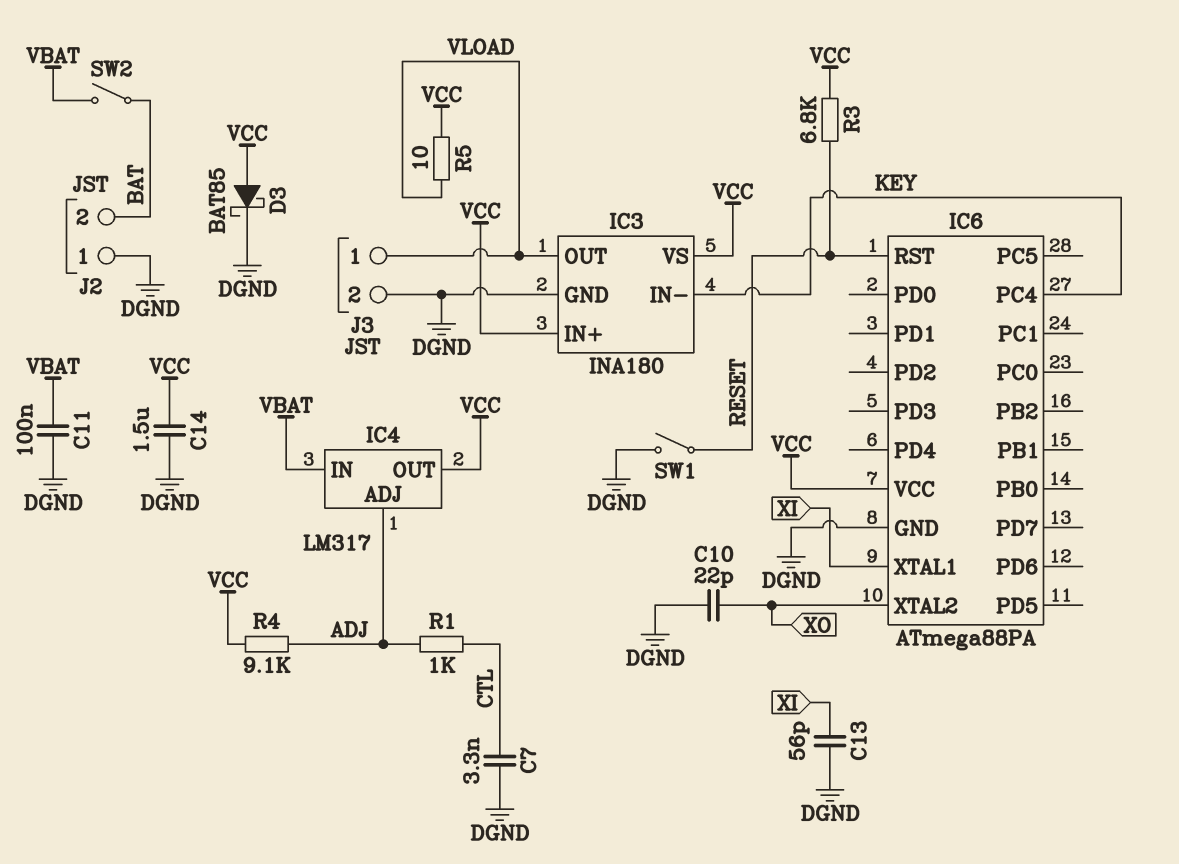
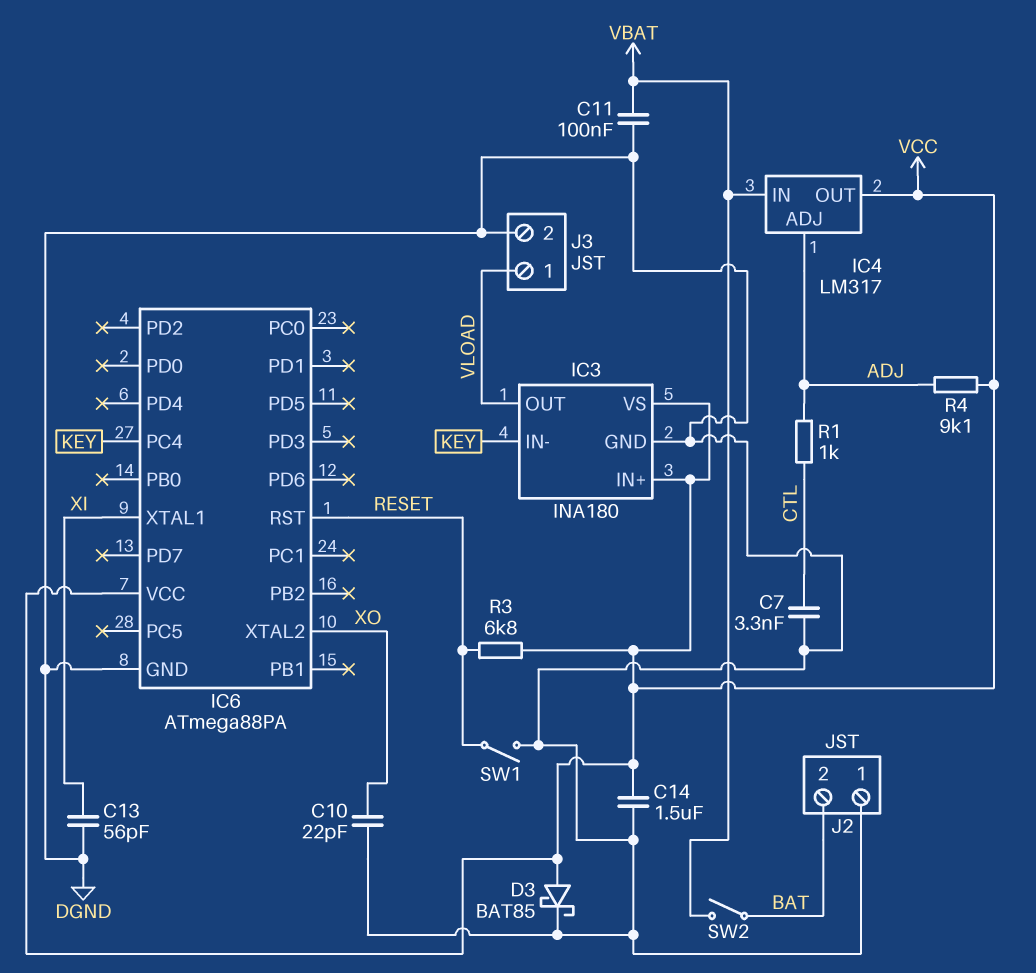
R5: 10 (VCC, VLOAD) -> none

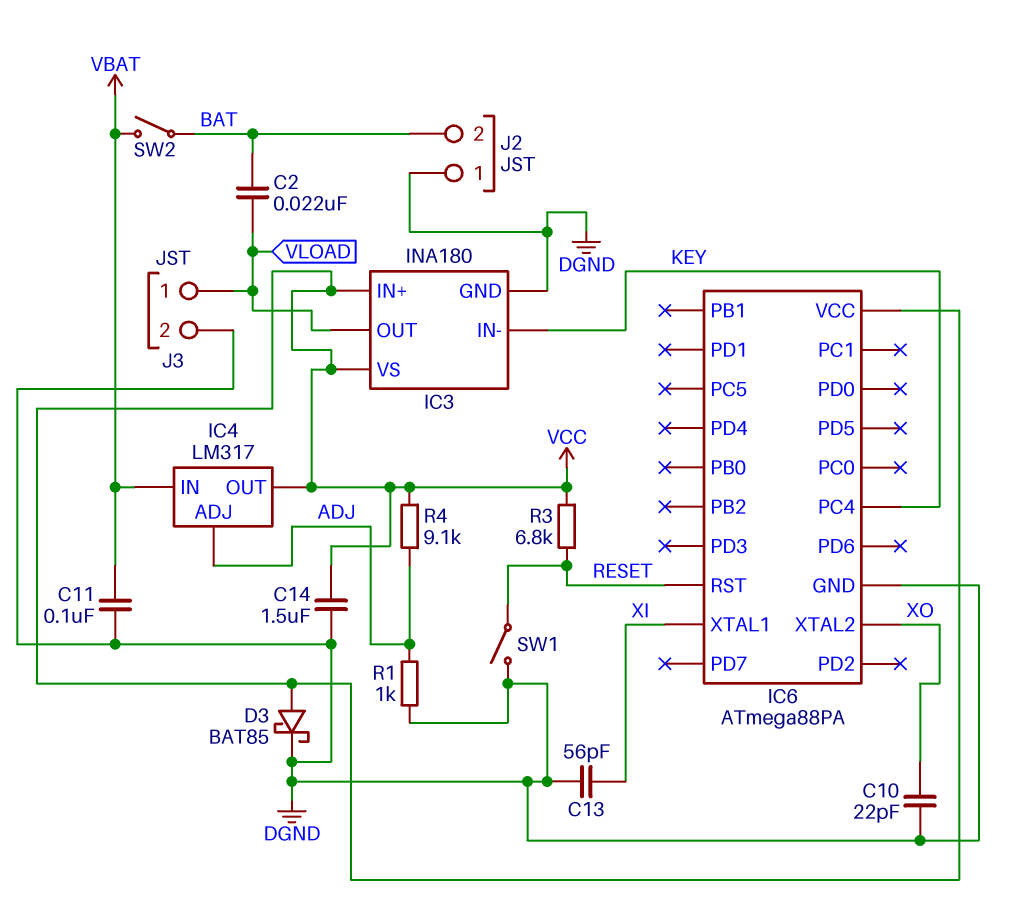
C2: none -> 22nF (BAT, VLOAD)
C7: 3.3nF (CTL, DGND) -> none
R1: 1k (ADJ, CTL) -> 1k (ADJ, DGND)

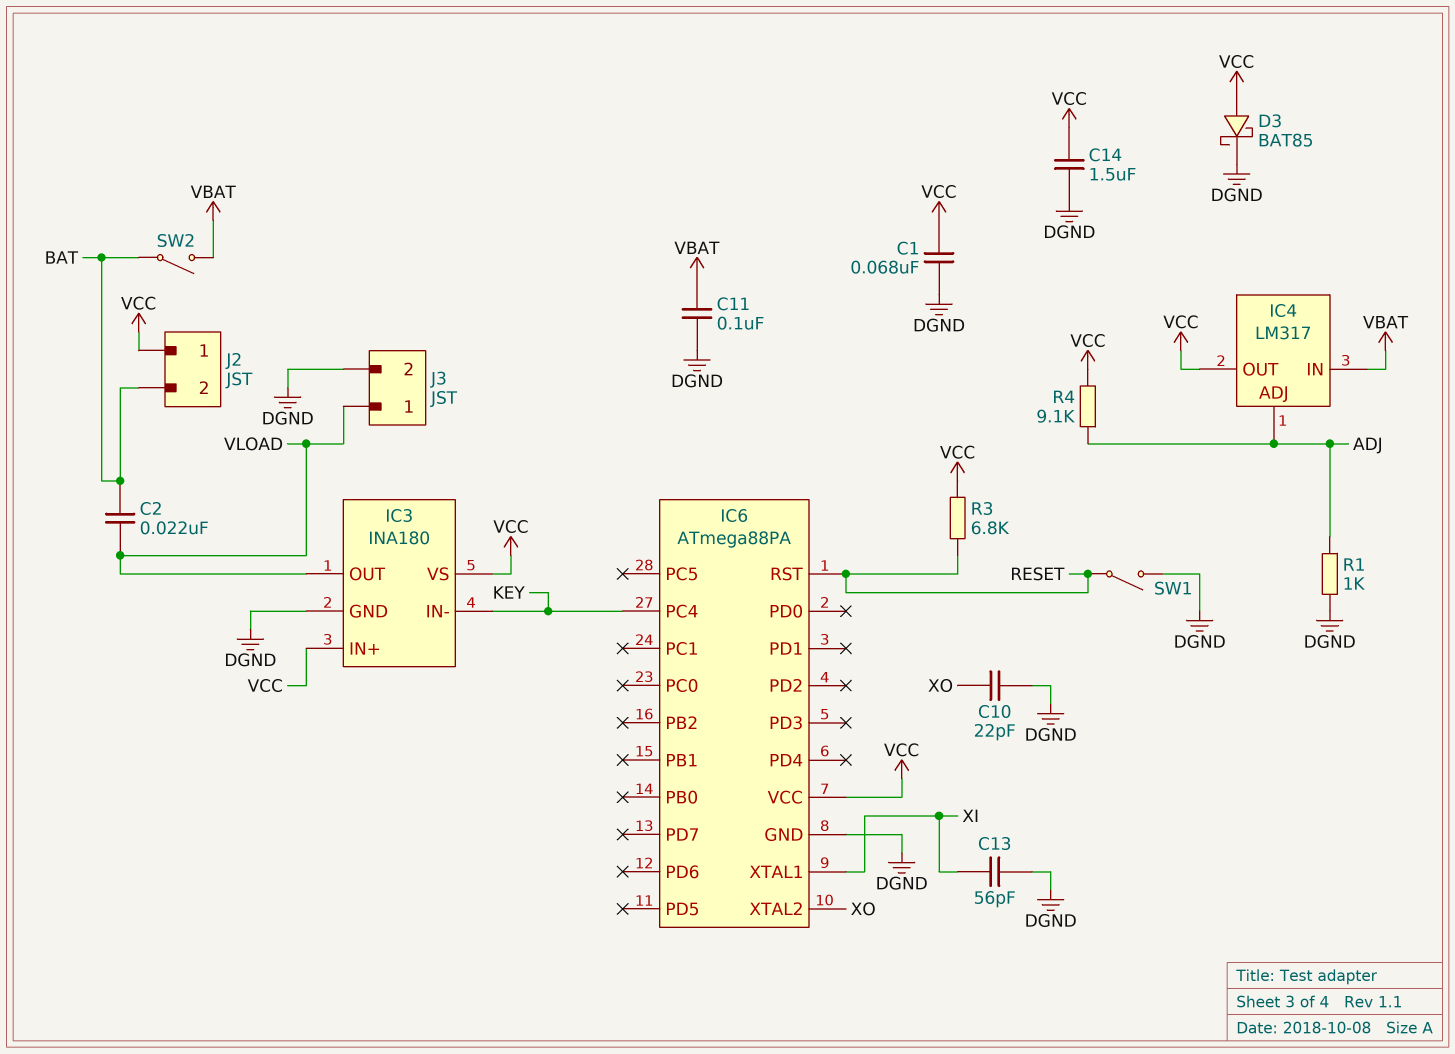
C1: none -> 68nF (DGND, VCC)
J2 pin 1: DGND -> VCC

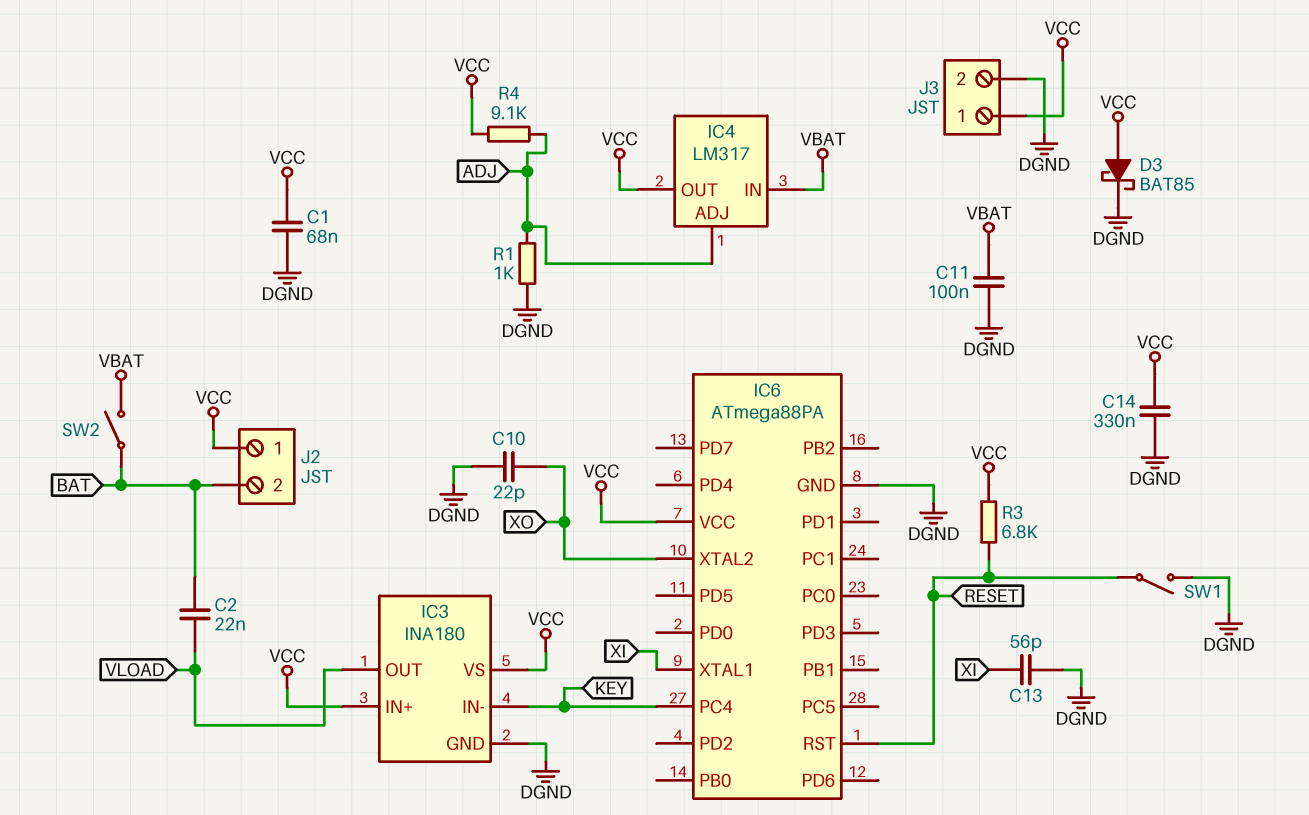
C14: 1.5uF (DGND, VCC) -> 330nF (DGND, VCC)
J3 pin 1: VLOAD -> VCC

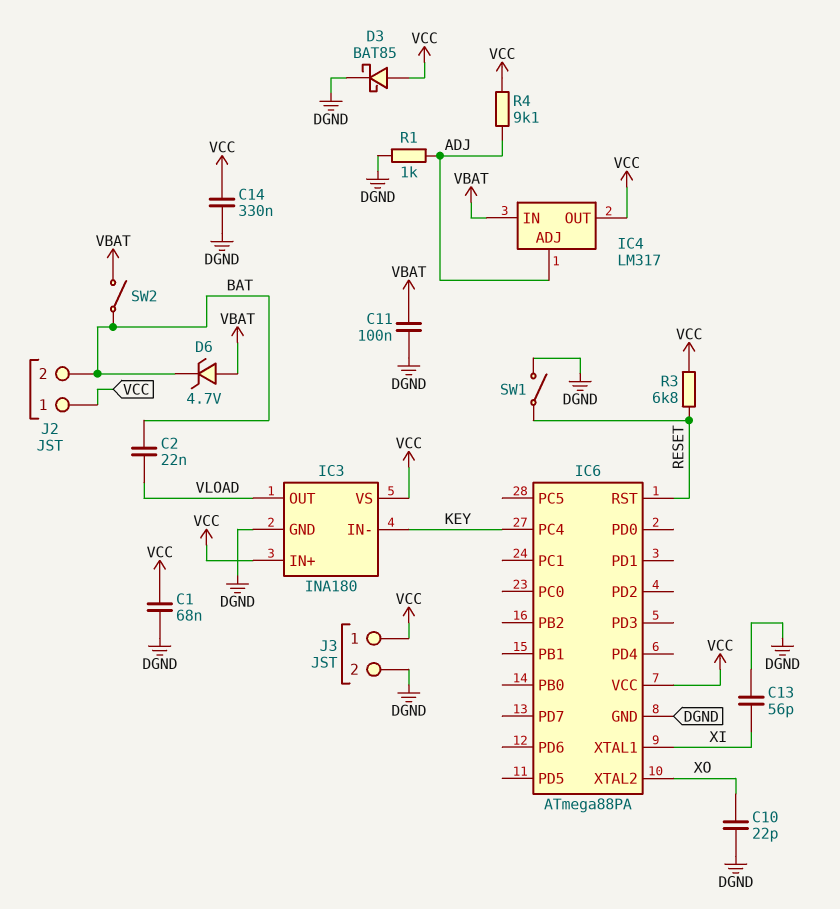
D6: none -> zener 4.7V (A VBAT, K BAT)

